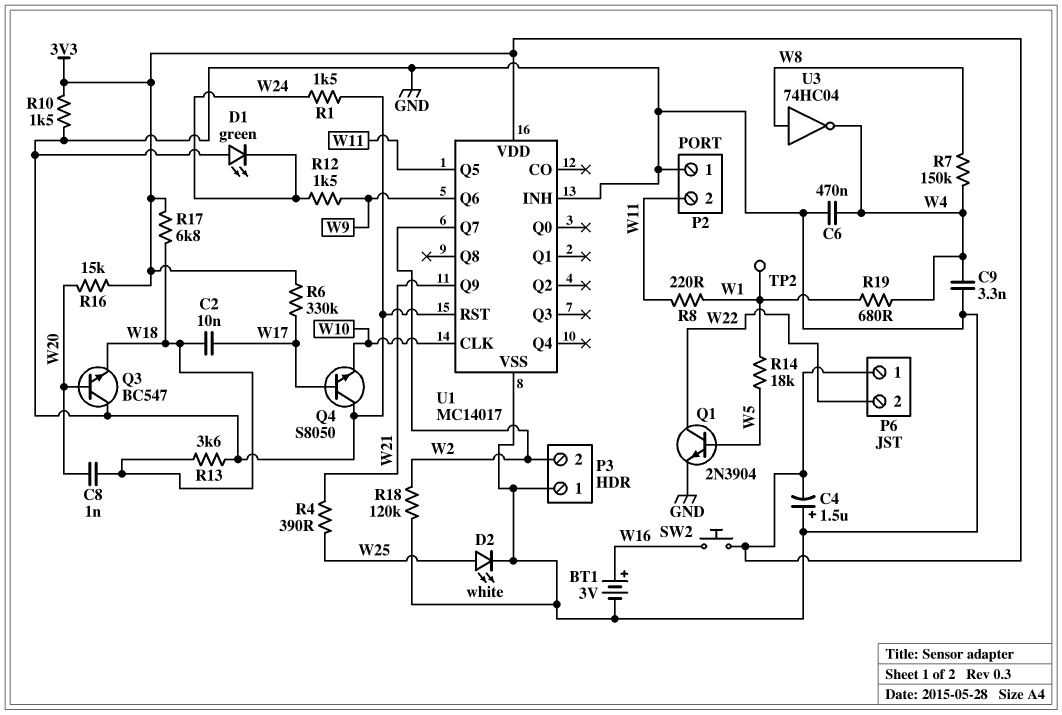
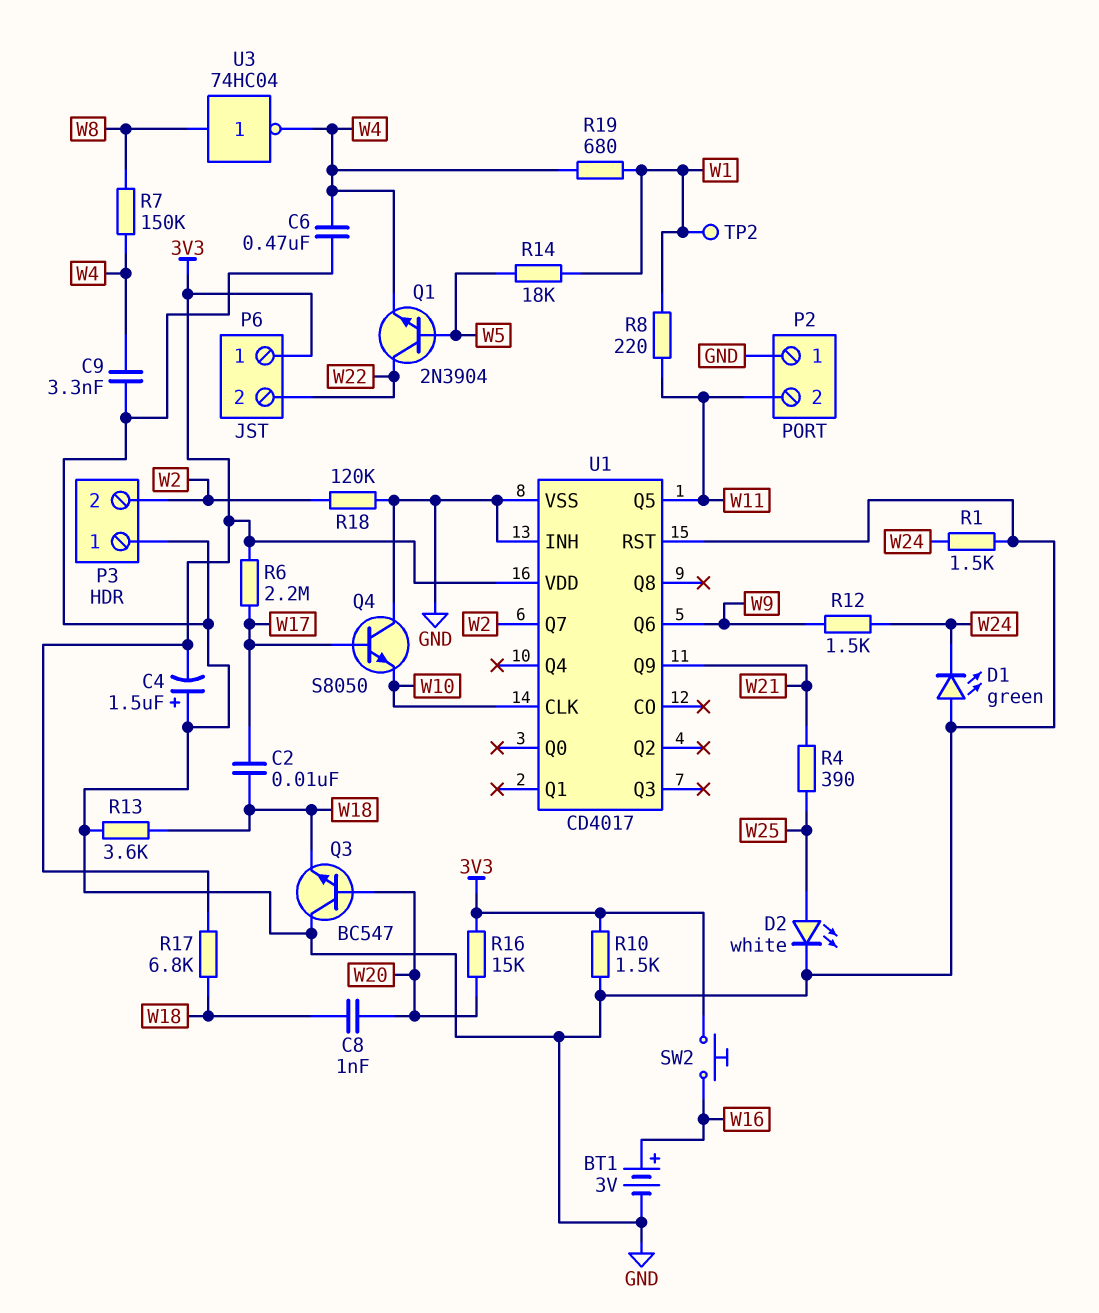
Q1: NPN 2N3904 (B W5, C W22, E GND) -> NPN 2N3904 (B W5, C W22, E W4)
R6: 330k (3V3, W17) -> 2.2M (3V3, W17)
U1: MC14017 -> CD4017

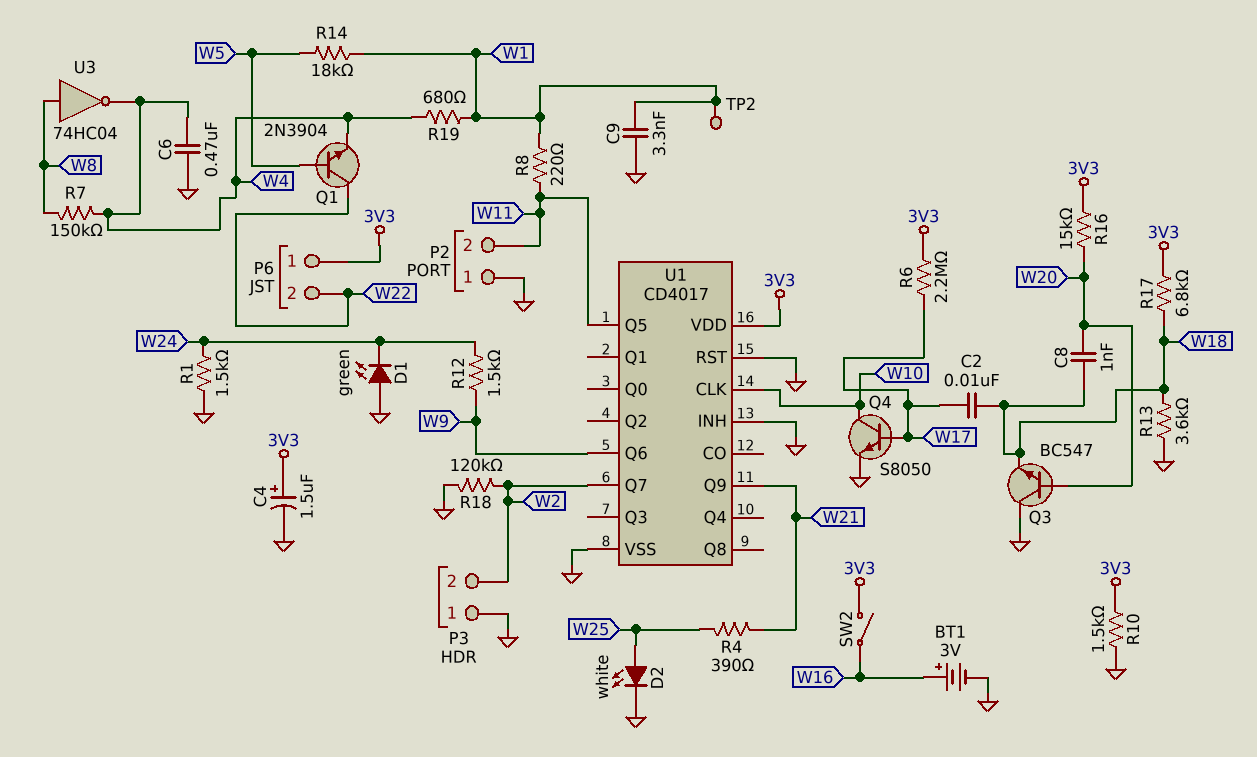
C4: 1.5uF (plus GND, minus 3V3) -> 1.5uF (plus 3V3, minus GND)
C9: 3.3nF (GND, W4) -> 3.3nF (GND, W1)
Q4: NPN S8050 (B W17, C GND, E W10) -> NPN S8050 (B W17, C W10, E GND)
SW2: button (3V3, W16) -> switch (3V3, W16)

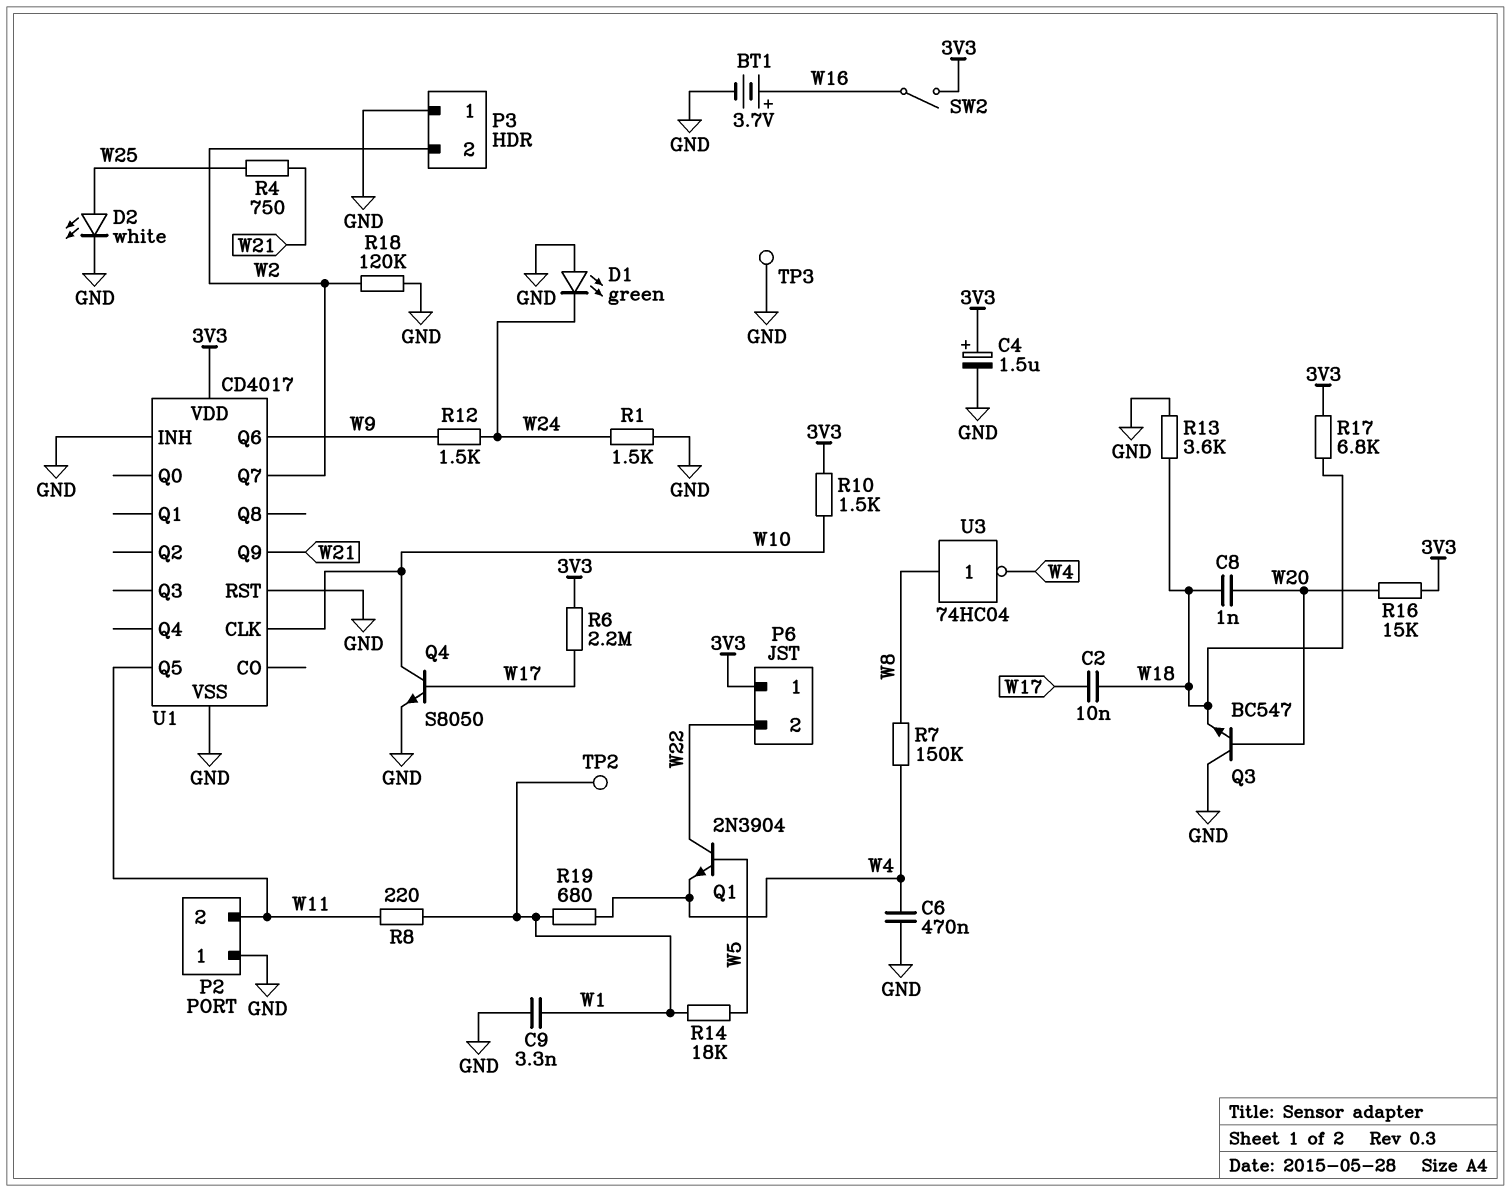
BT1: 3V (plus W16, minus GND) -> 3.7V (plus W16, minus GND)
R4: 390 (W21, W25) -> 750 (W21, W25)
R10: 1.5k (3V3, GND) -> 1.5k (3V3, W10)
TP3: none -> test point (GND)

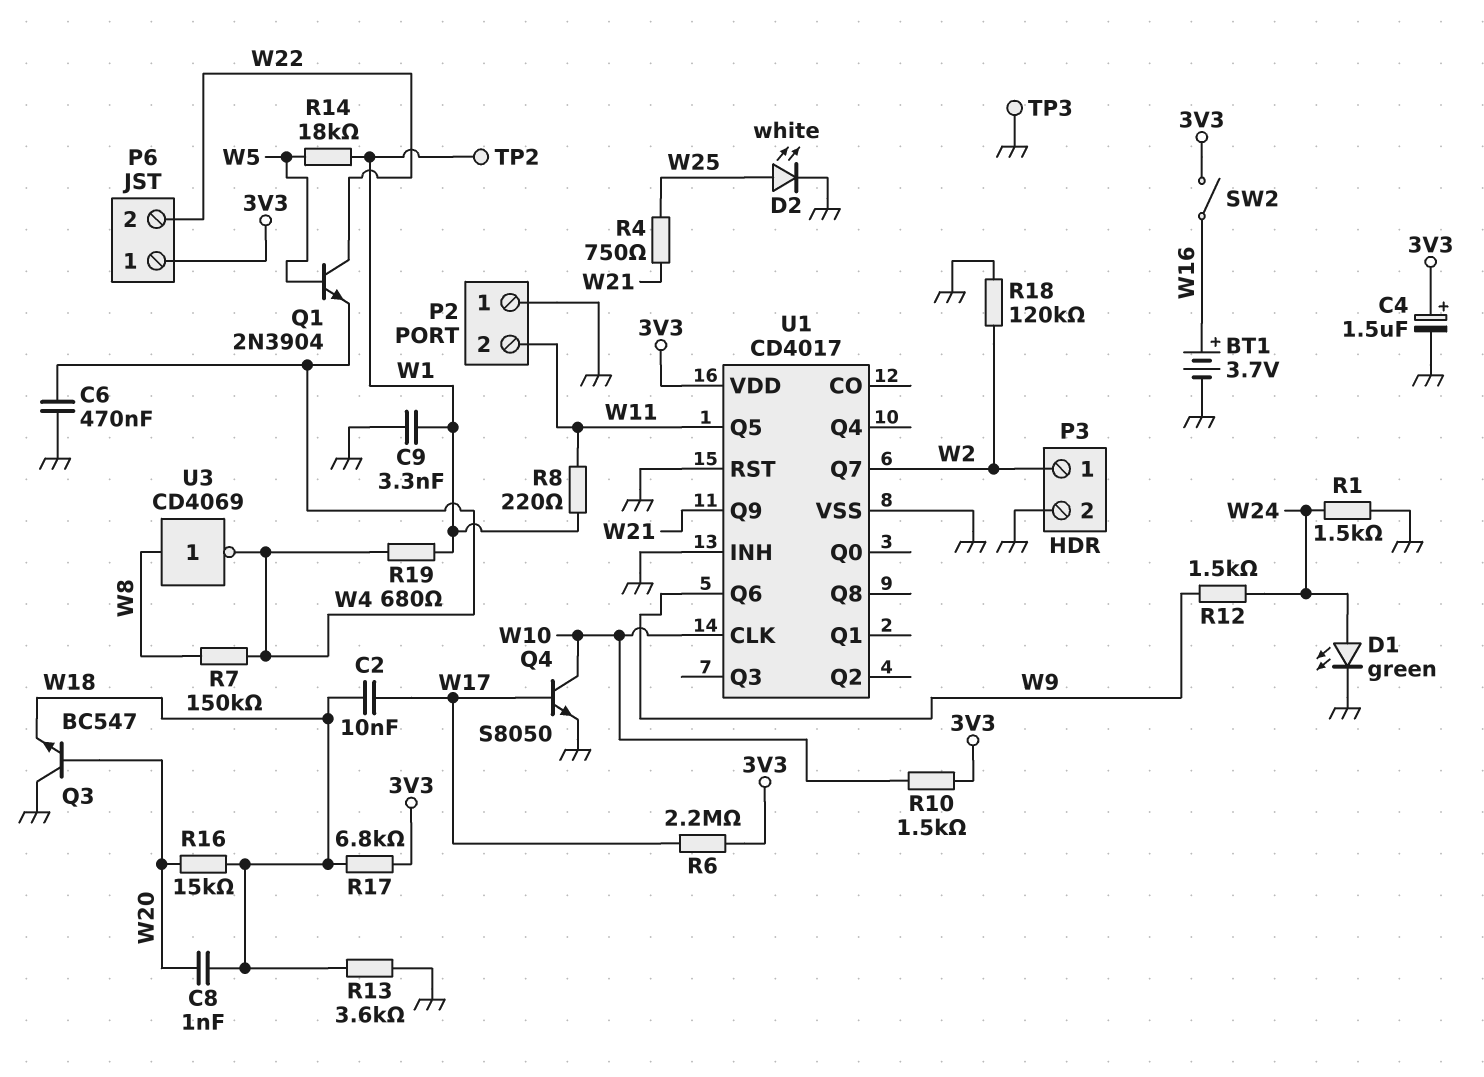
D1: LED green (A GND, K W24) -> LED green (A W24, K GND)
P3 pin 1: GND -> W2
P3 pin 2: W2 -> GND
R16: 15k (3V3, W20) -> 15k (W18, W20)
U3: NOT 74HC04 (in W8, out W4) -> NOT CD4069 (in W8, out W4)

